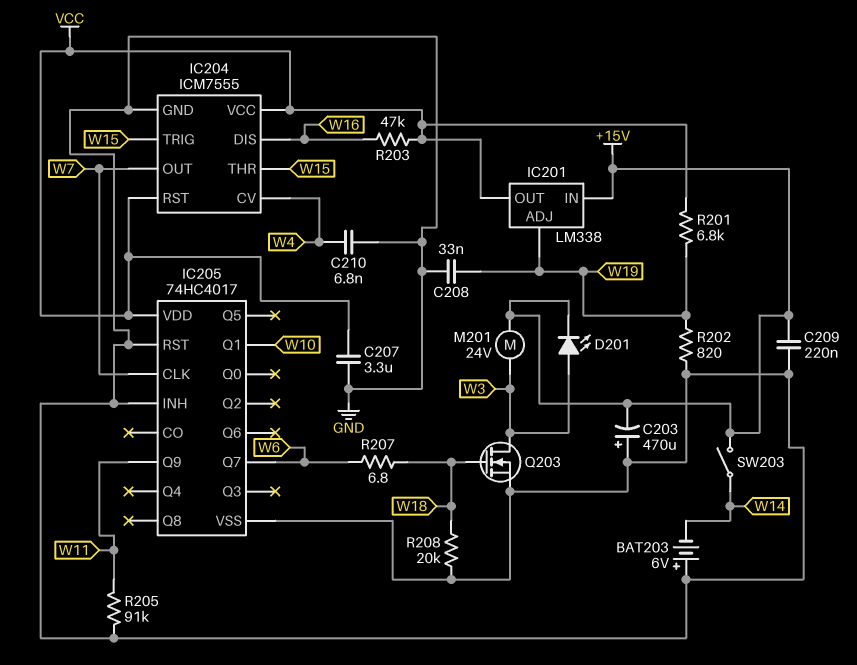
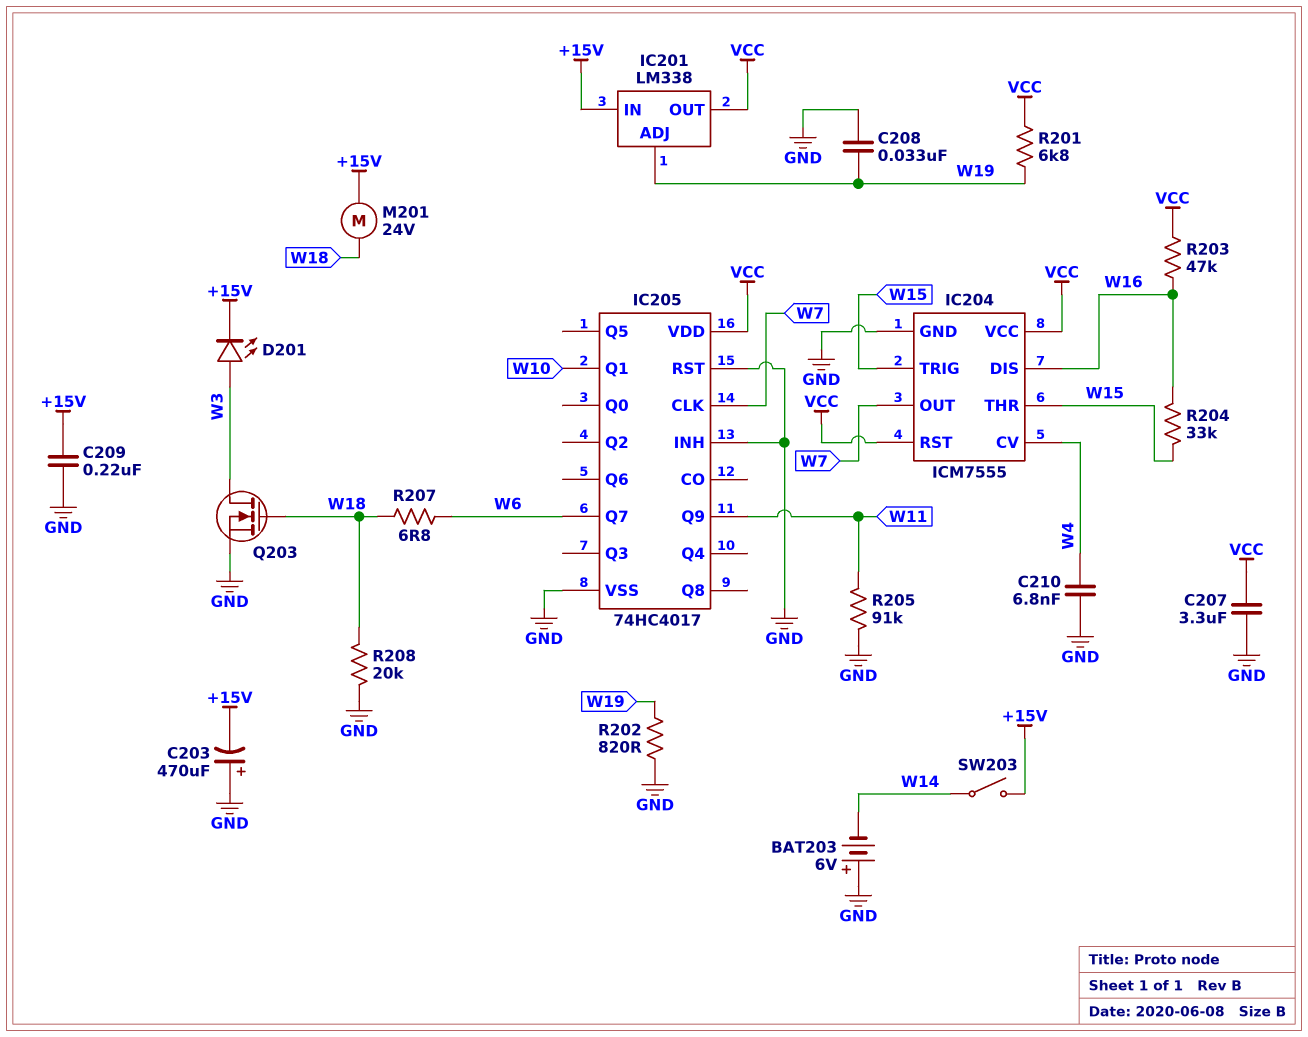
M201: motor 24V (+15V, W3) -> motor 24V (+15V, W18)
R204: none -> 33k (W15, W16)

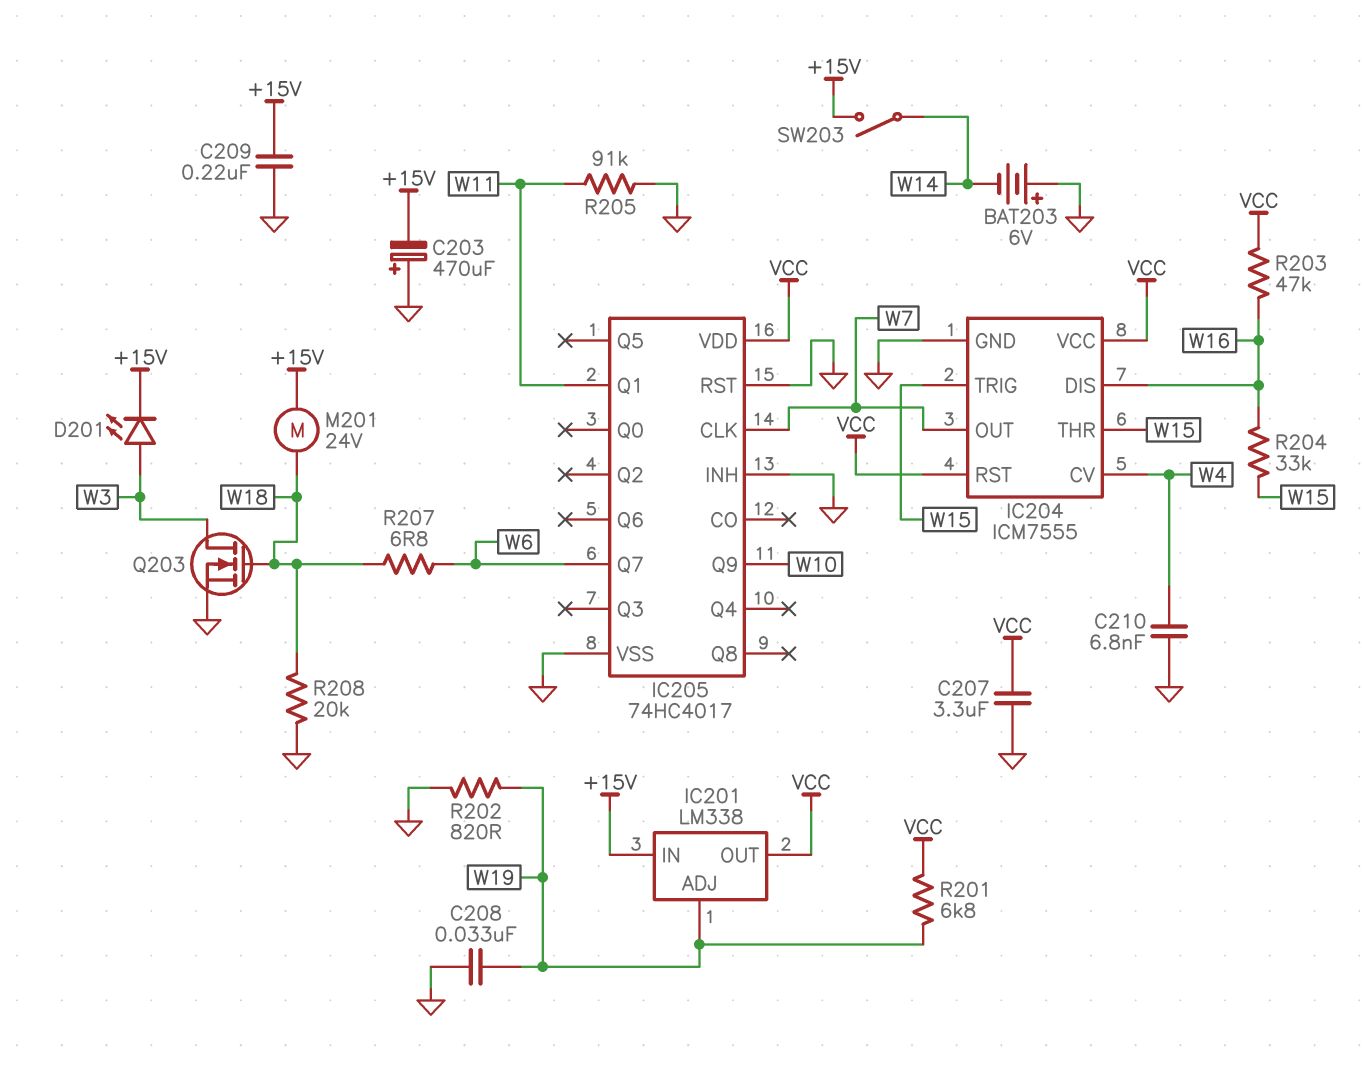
IC205 pin Q1: W10 -> W11
IC205 pin Q9: W11 -> W10

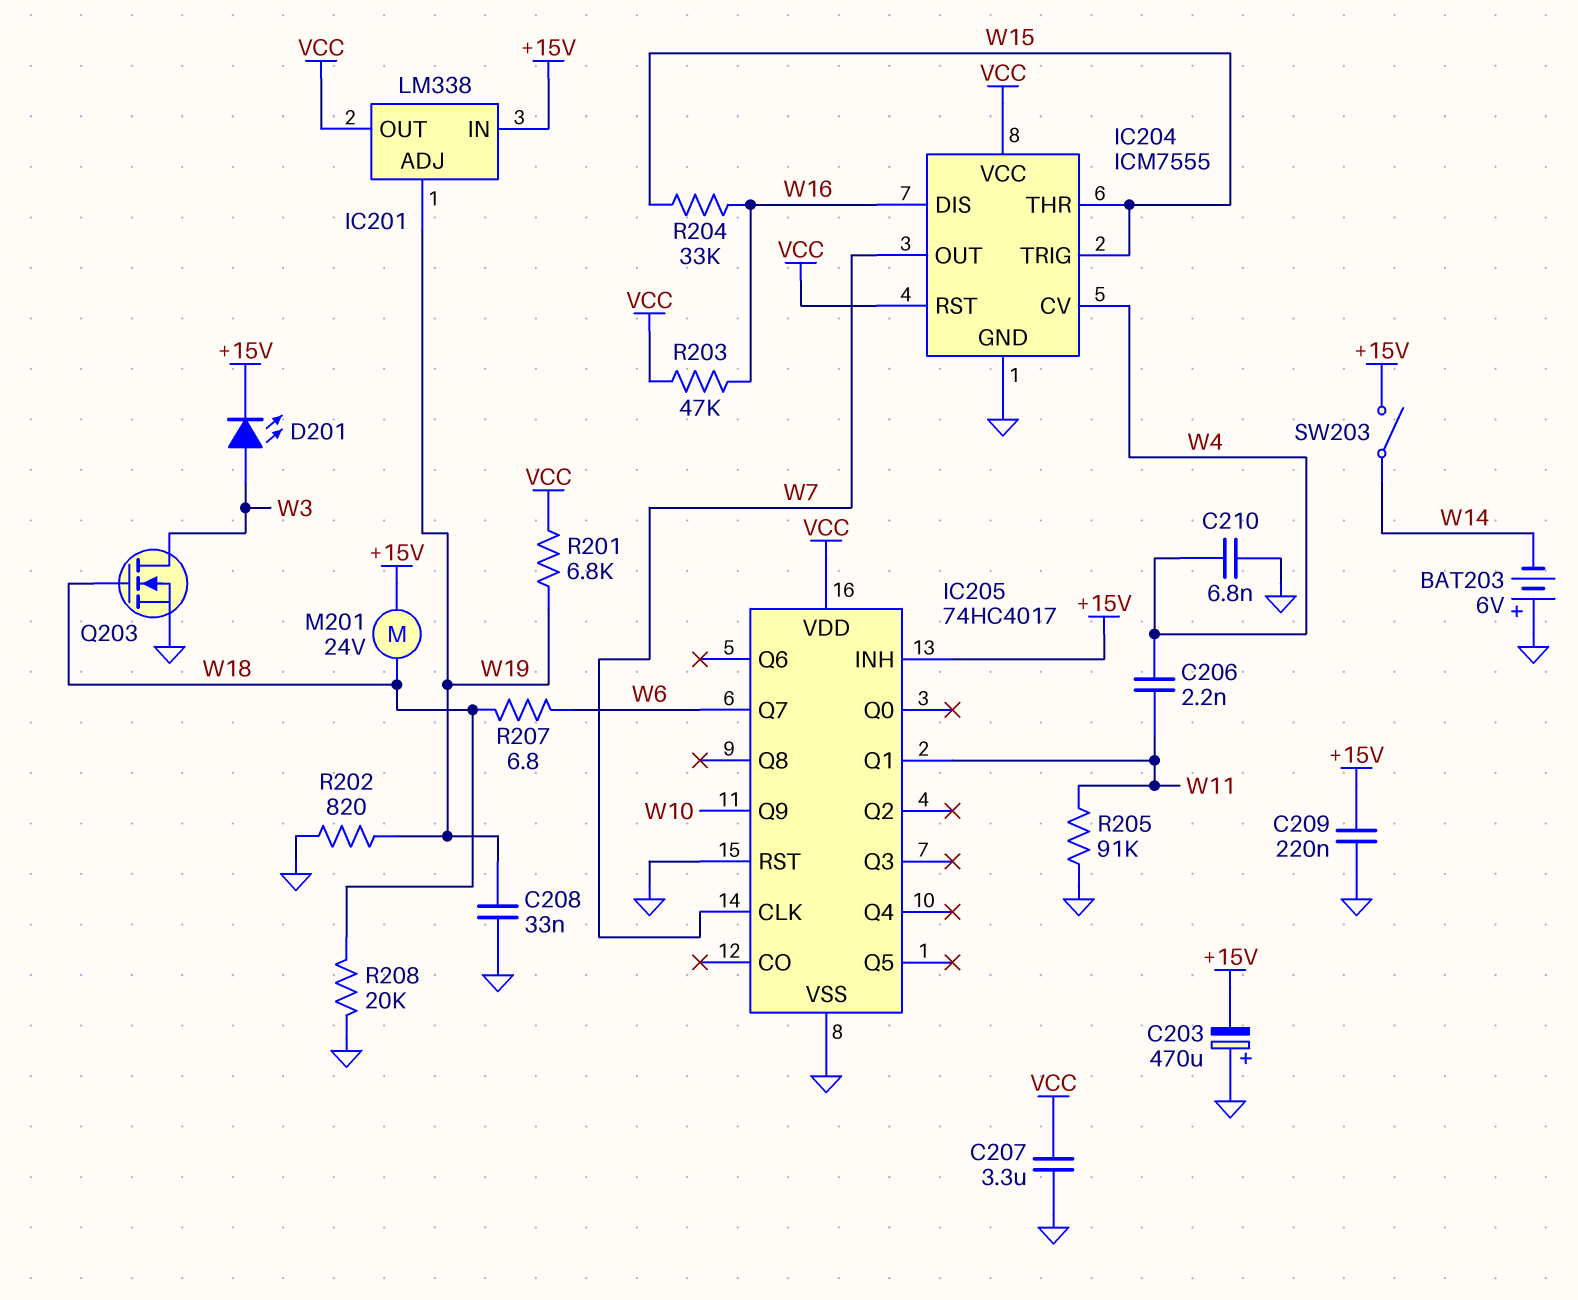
C206: none -> 2.2nF (W4, W11)
IC205 pin INH: GND -> +15V

